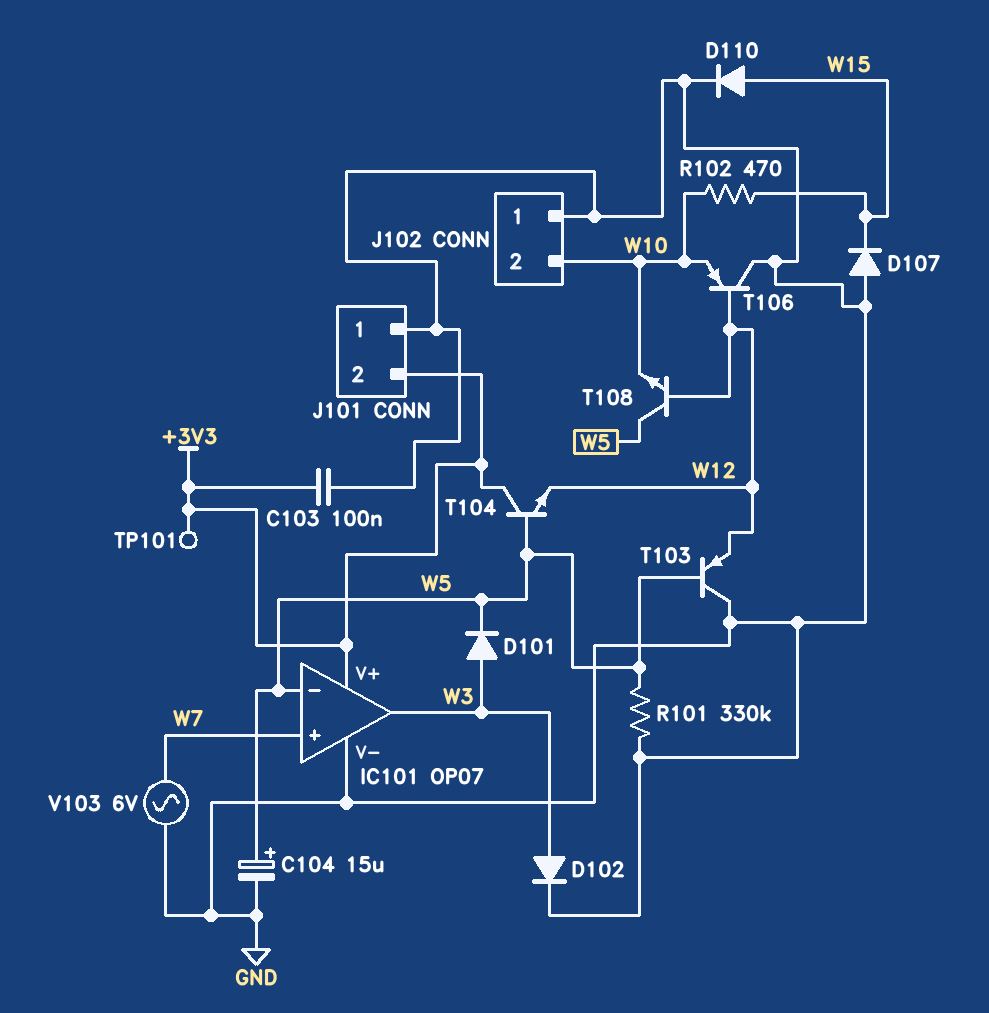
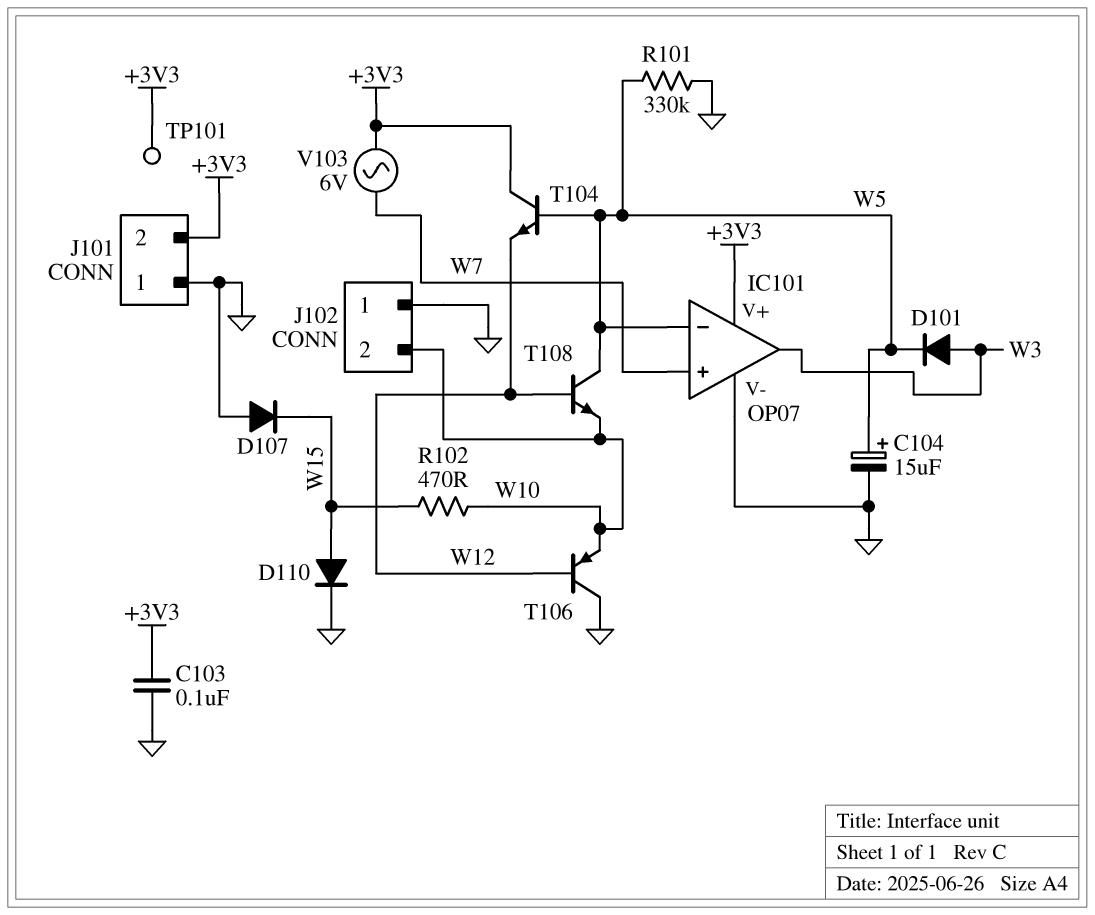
D102: diode (A W3, K GND) -> none
T103: PNP (B W5, C GND, E W12) -> none
V103: AC 6V (GND, W7) -> AC 6V (+3V3, W7)

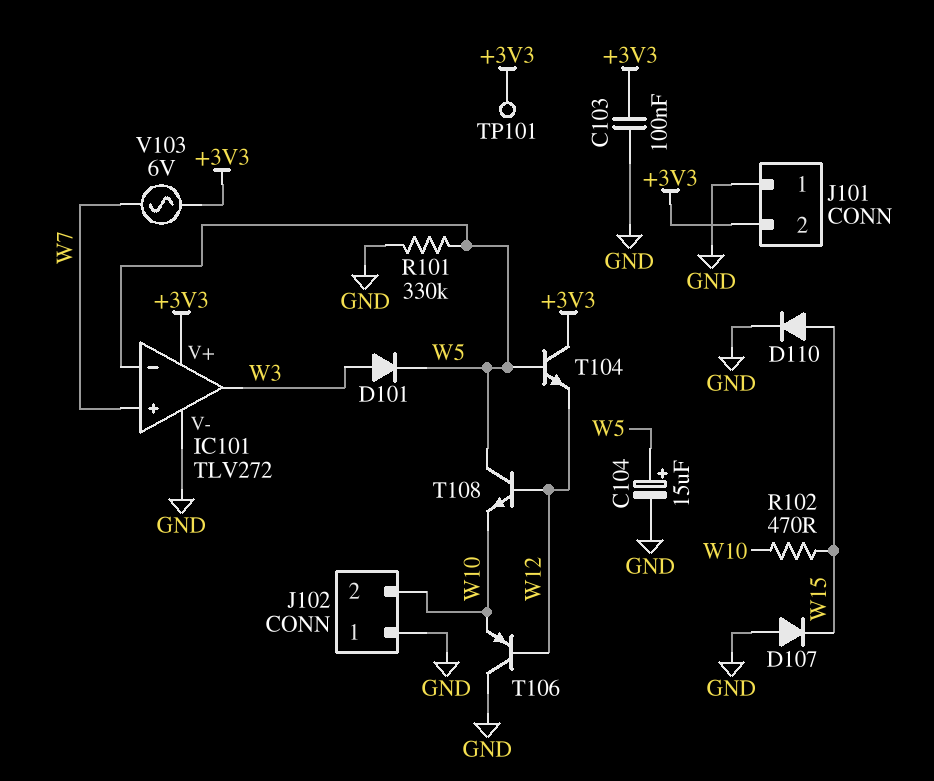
IC101: OP07 -> TLV272

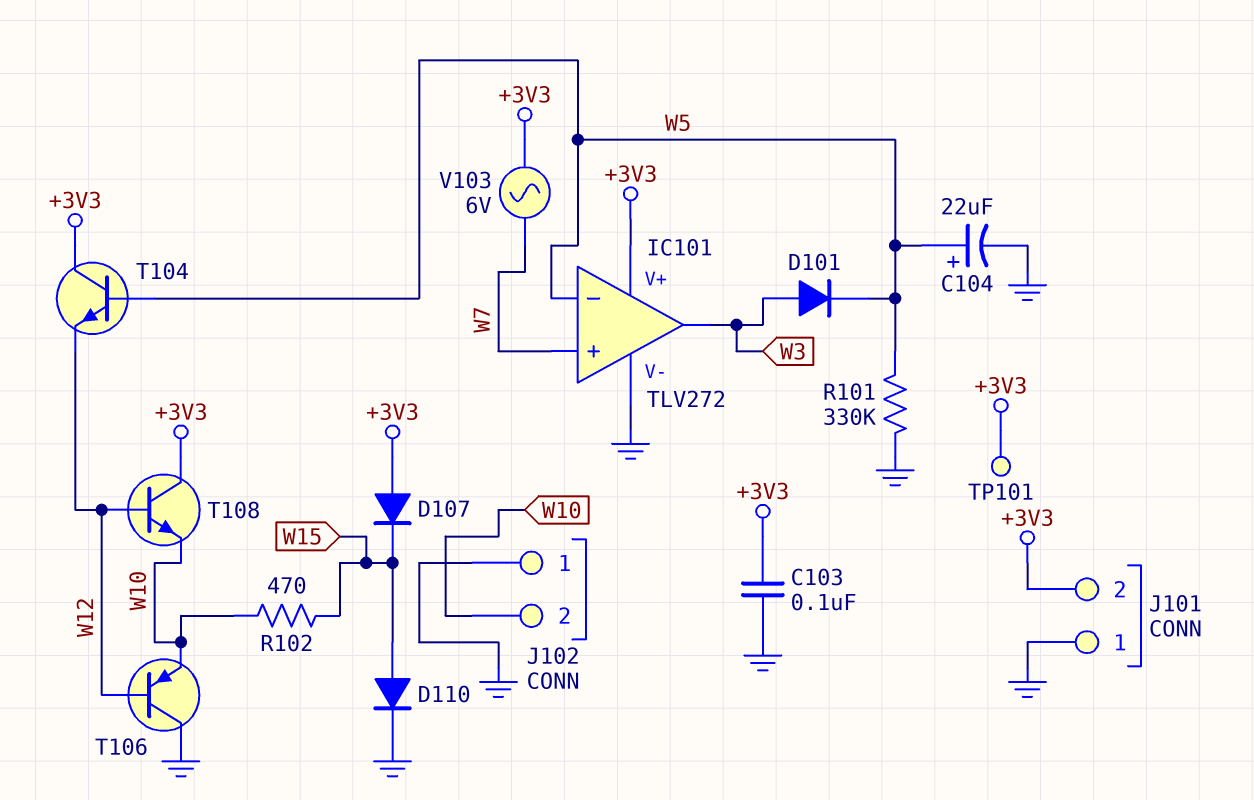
C104: 15uF (plus W5, minus GND) -> 22uF (plus W5, minus GND)
D107: diode (A GND, K W15) -> diode (A +3V3, K W15)
T108: NPN (B W12, C W5, E W10) -> NPN (B W12, C +3V3, E W10)

